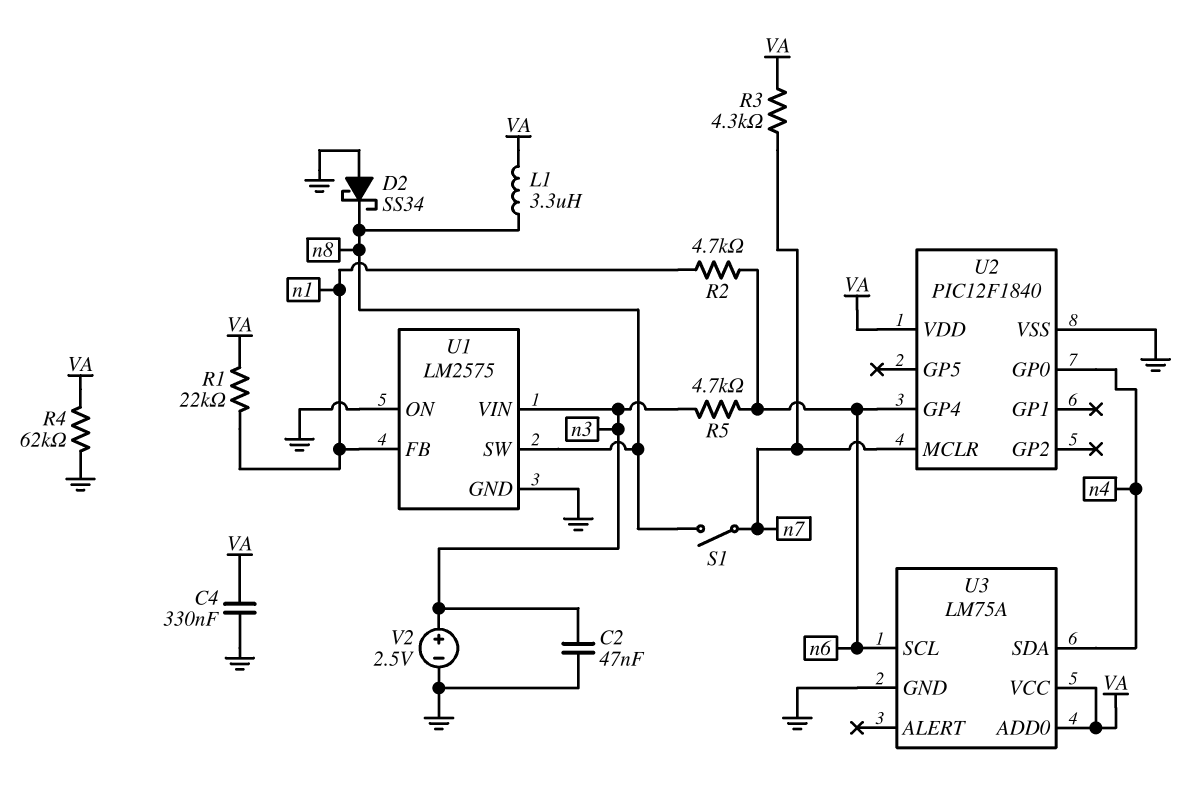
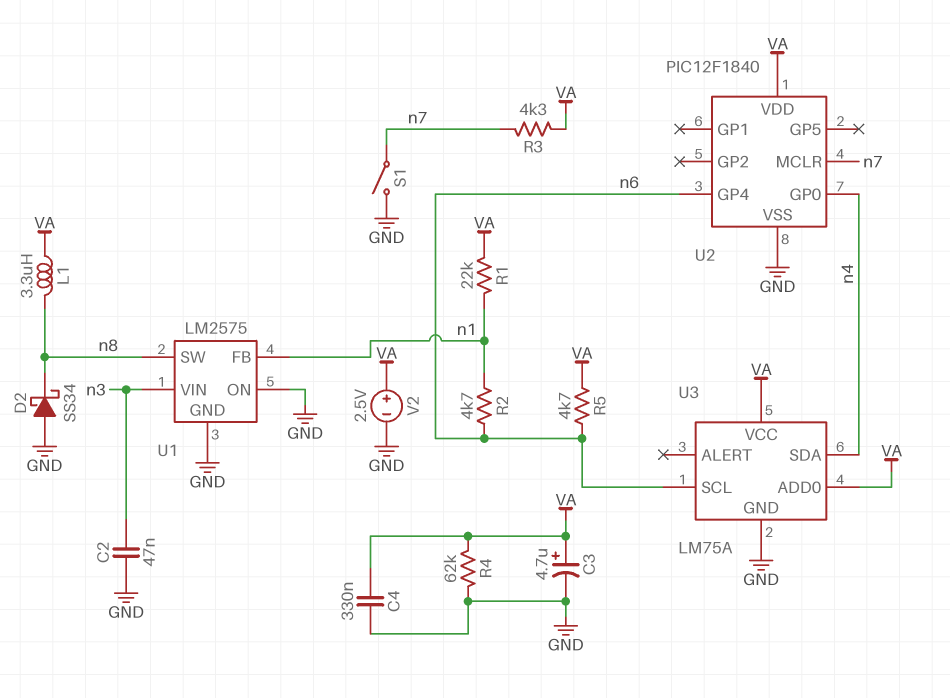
C3: none -> 4.7uF (plus VA, minus GND)
R5: 4.7k (n3, n6) -> 4.7k (VA, n6)
S1: switch (n7, n8) -> switch (GND, n7)
V2: 2.5V (plus n3, minus GND) -> 2.5V (plus VA, minus GND)

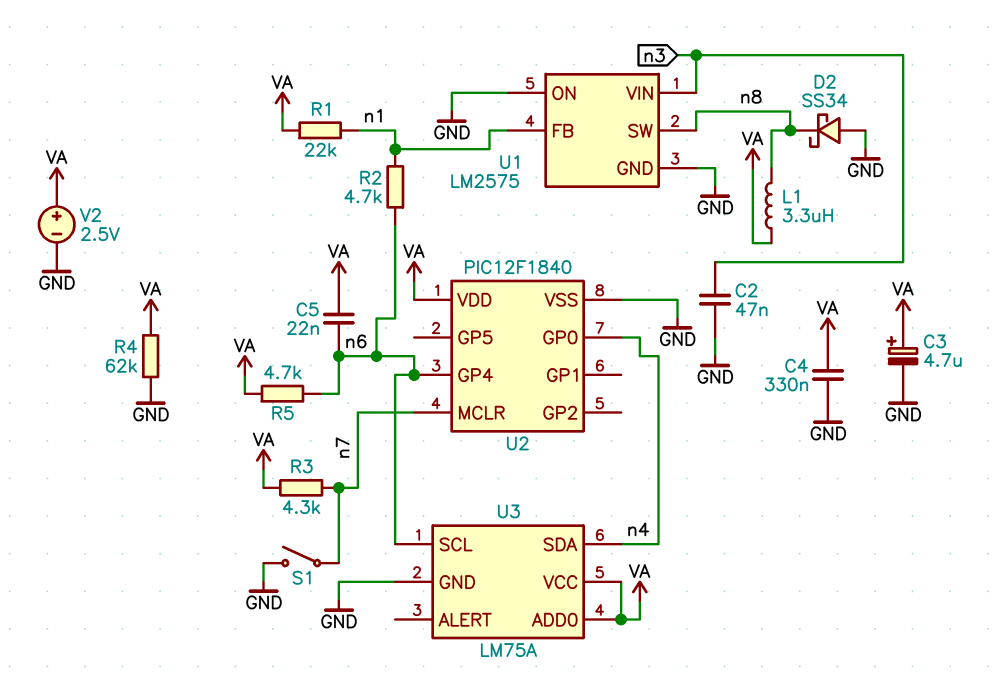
C5: none -> 22nF (VA, n6)

